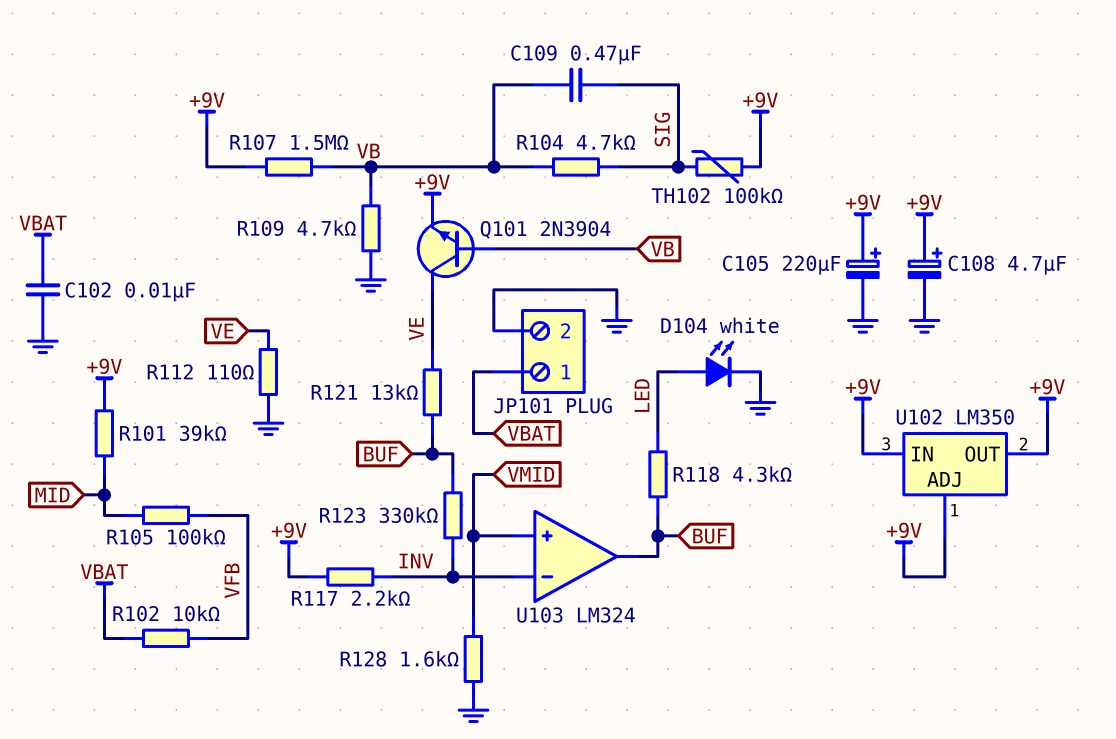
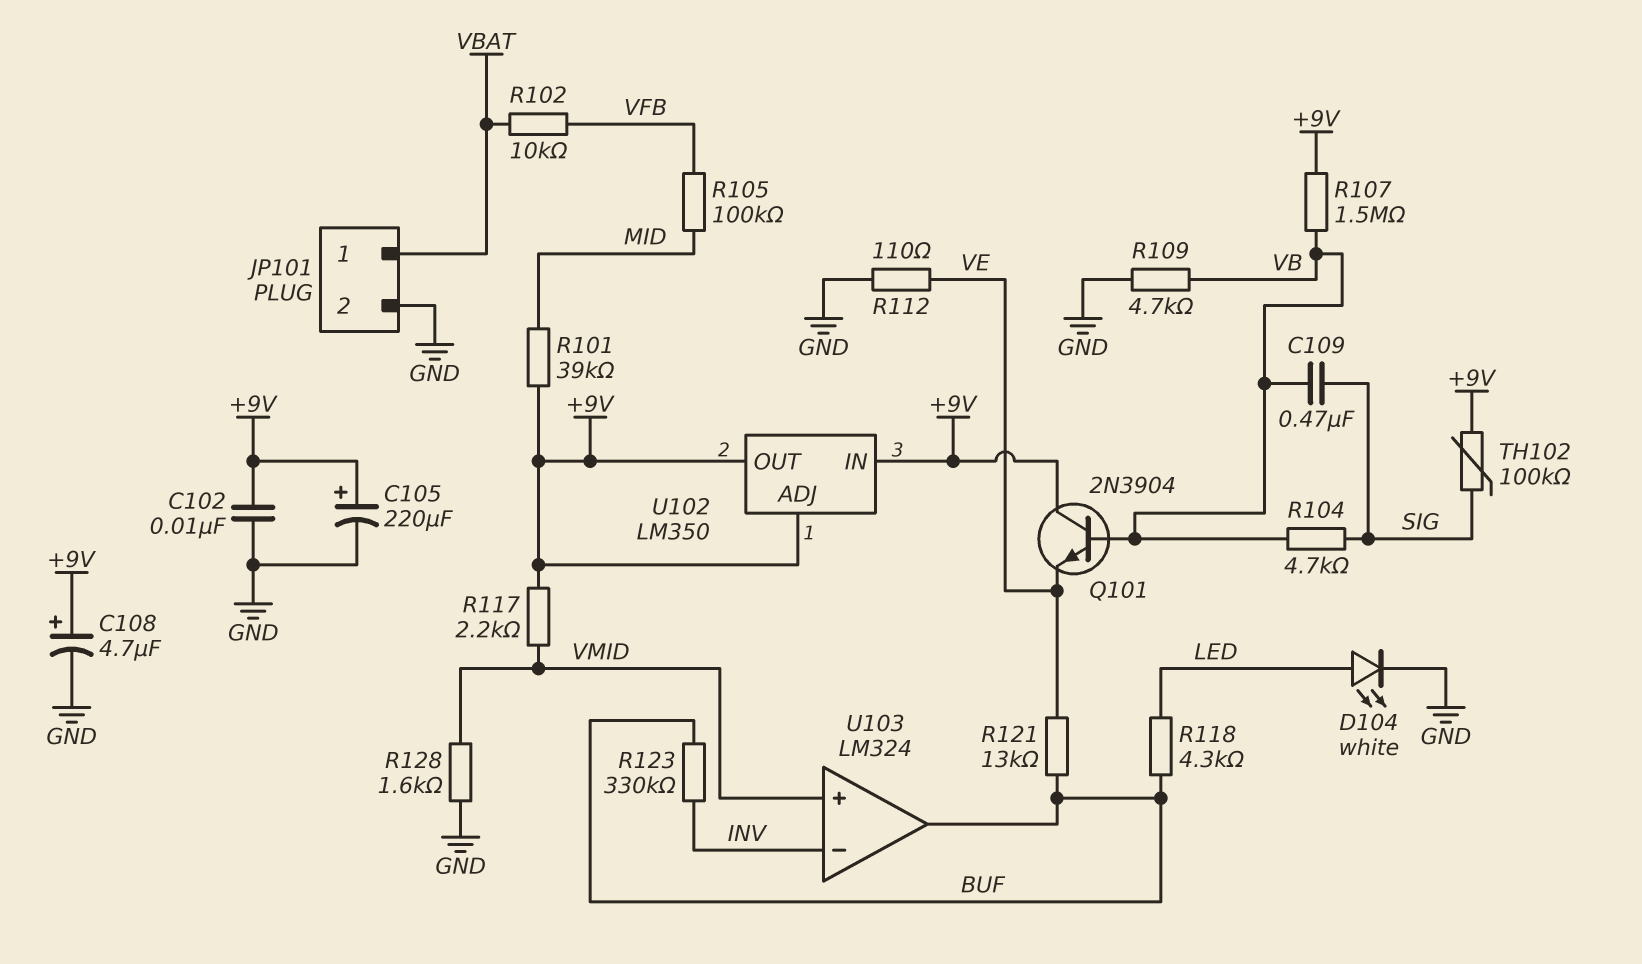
C102: 10nF (GND, VBAT) -> 10nF (+9V, GND)
Q101: NPN 2N3904 (B VB, C VE, E +9V) -> NPN 2N3904 (B VB, C +9V, E VE)
R117: 2.2k (+9V, INV) -> 2.2k (+9V, VMID)

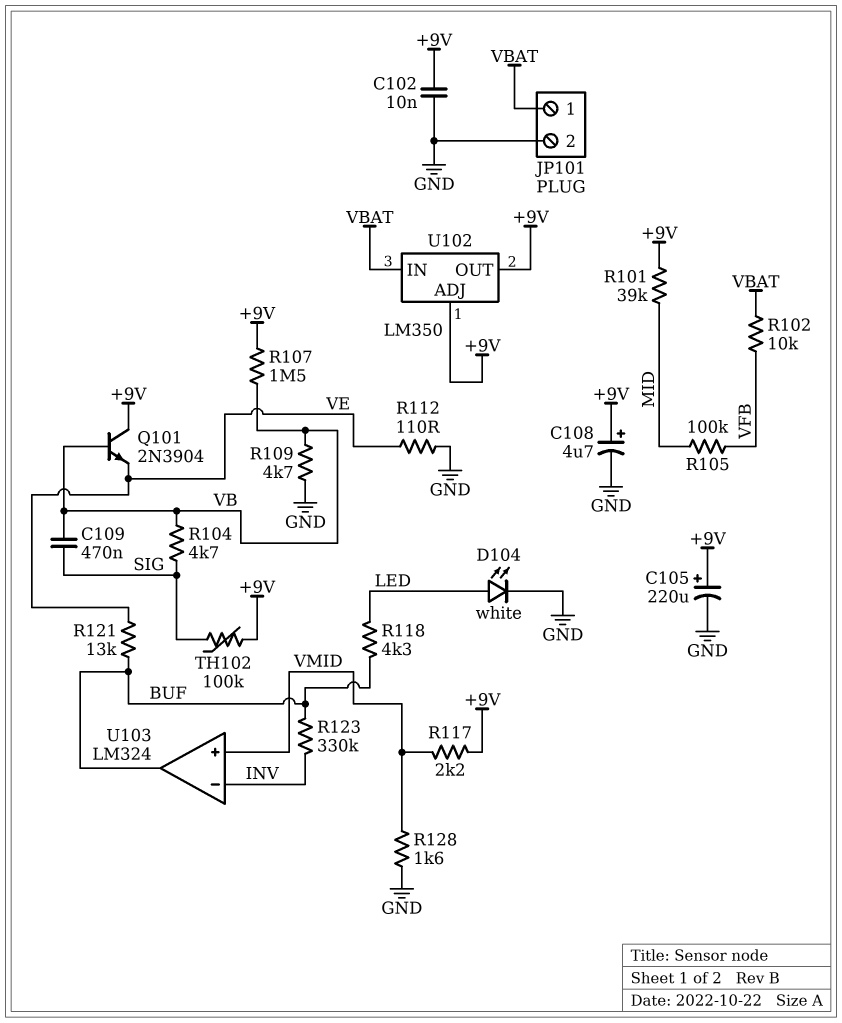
U102 pin IN: +9V -> VBAT

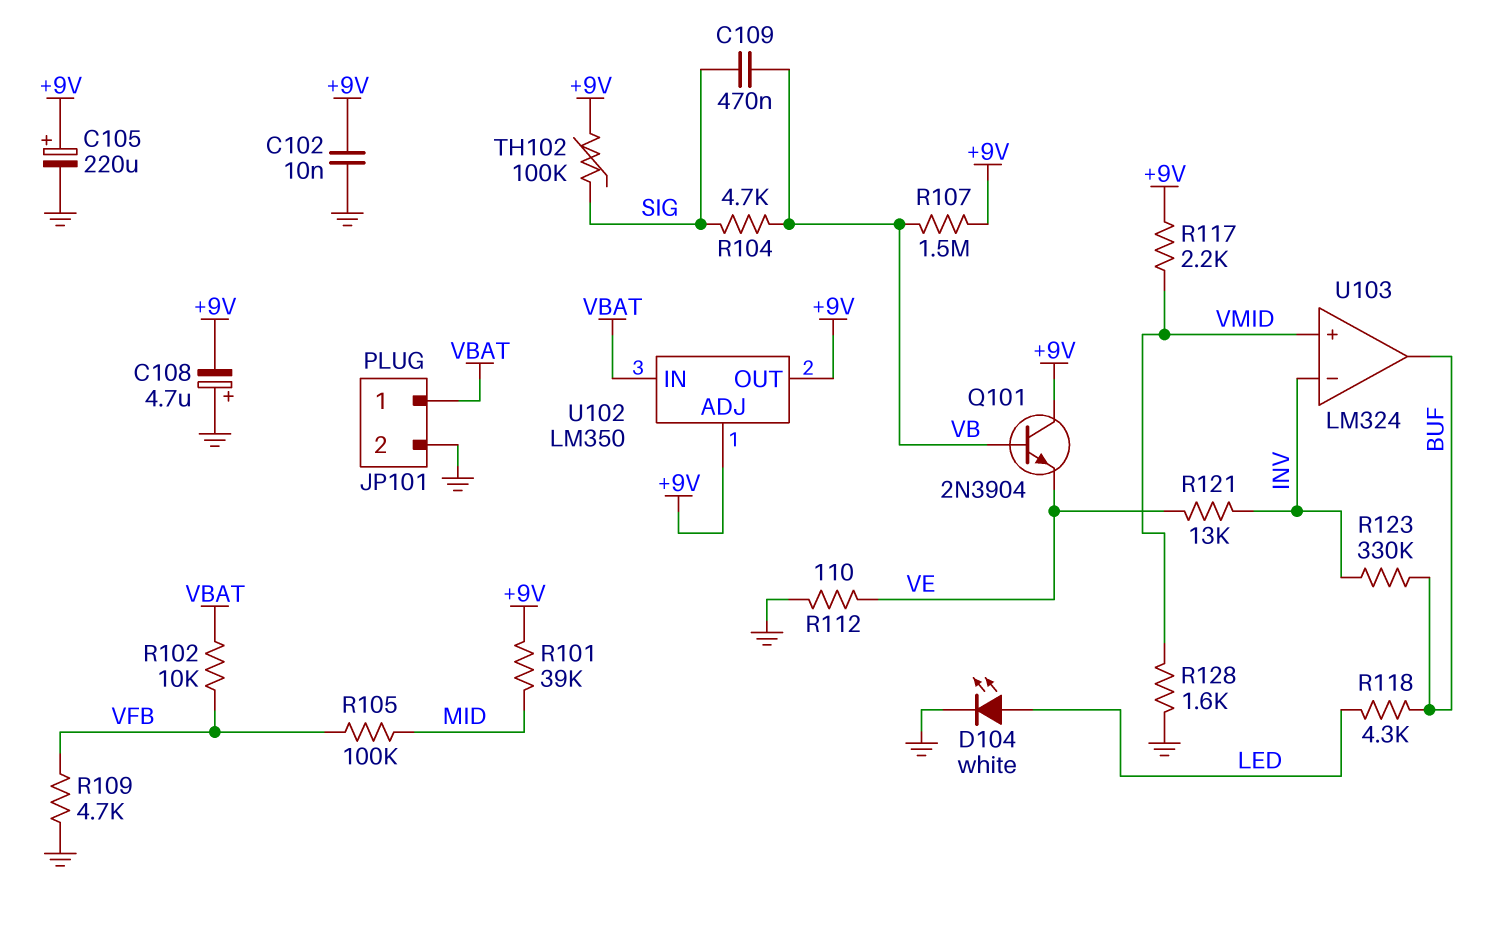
C108: 4.7uF (plus +9V, minus GND) -> 4.7uF (plus GND, minus +9V)
R109: 4.7k (GND, VB) -> 4.7k (GND, VFB)
R121: 13k (BUF, VE) -> 13k (INV, VE)

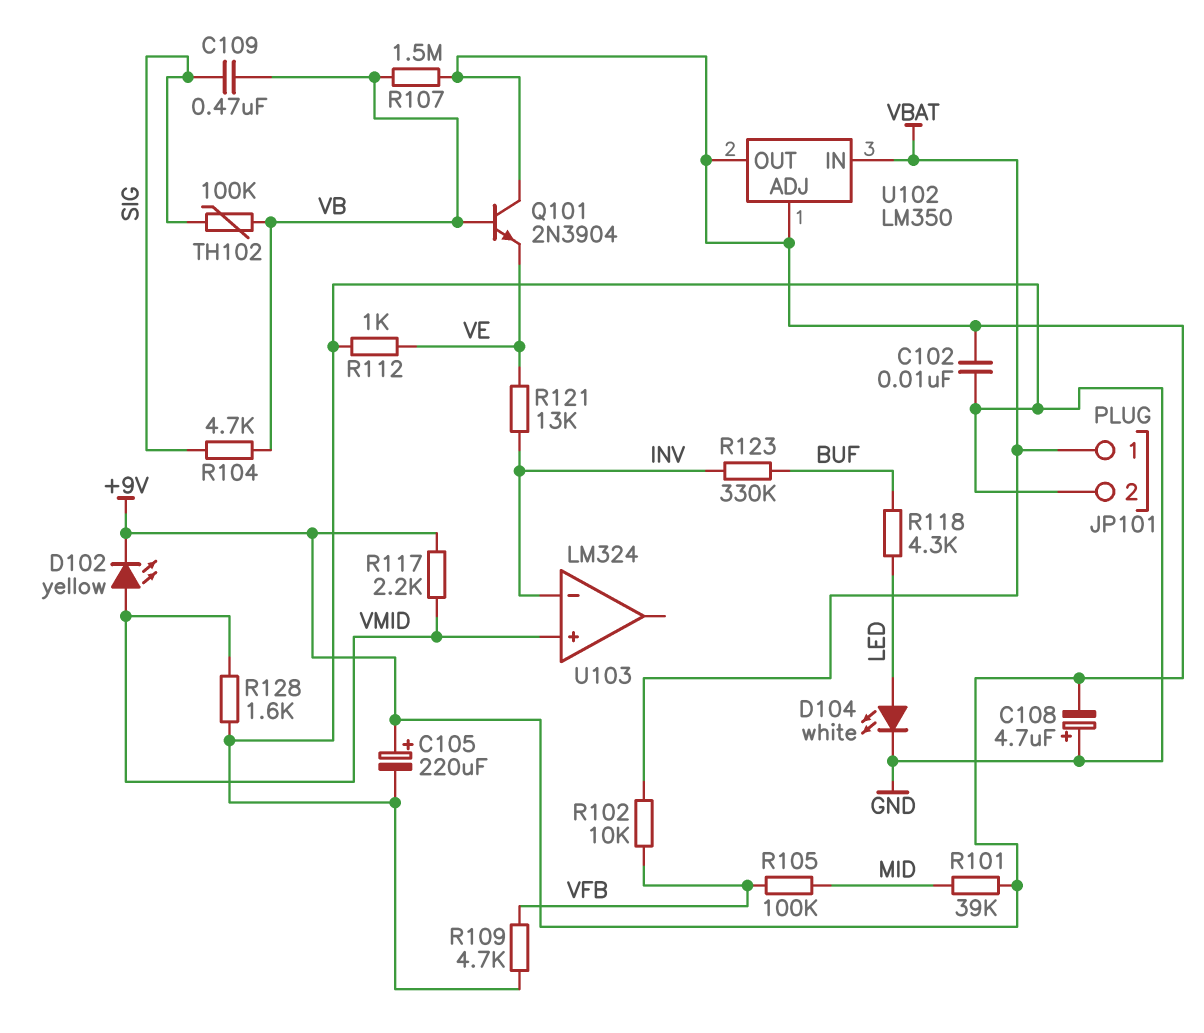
D102: none -> LED yellow (A VMID, K +9V)
R112: 110 (GND, VE) -> 1k (GND, VE)
TH102: 100k (+9V, SIG) -> 100k (SIG, VB)
U103 pin out: BUF -> none

